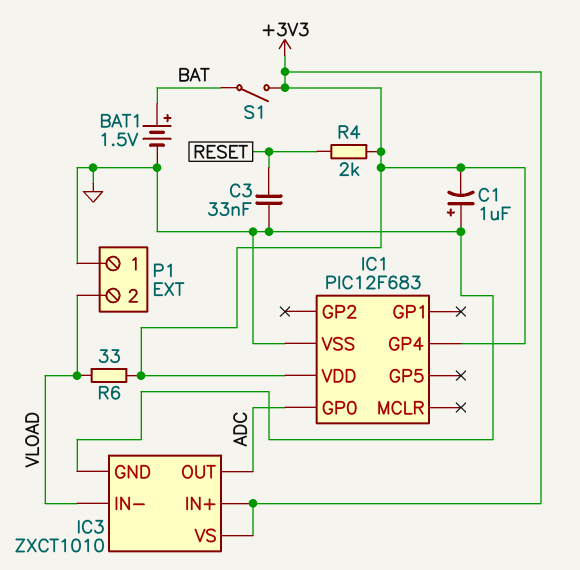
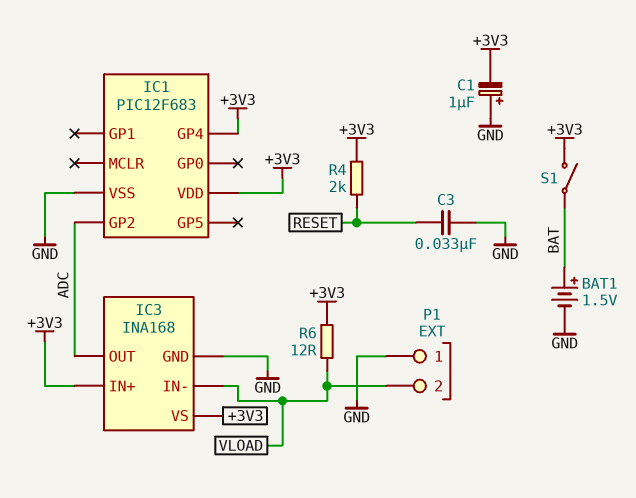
IC1 pin GP0: ADC -> none
IC1 pin GP2: none -> ADC
IC3: ZXCT1010 -> INA168
R6: 33 (+3V3, VLOAD) -> 12 (+3V3, VLOAD)

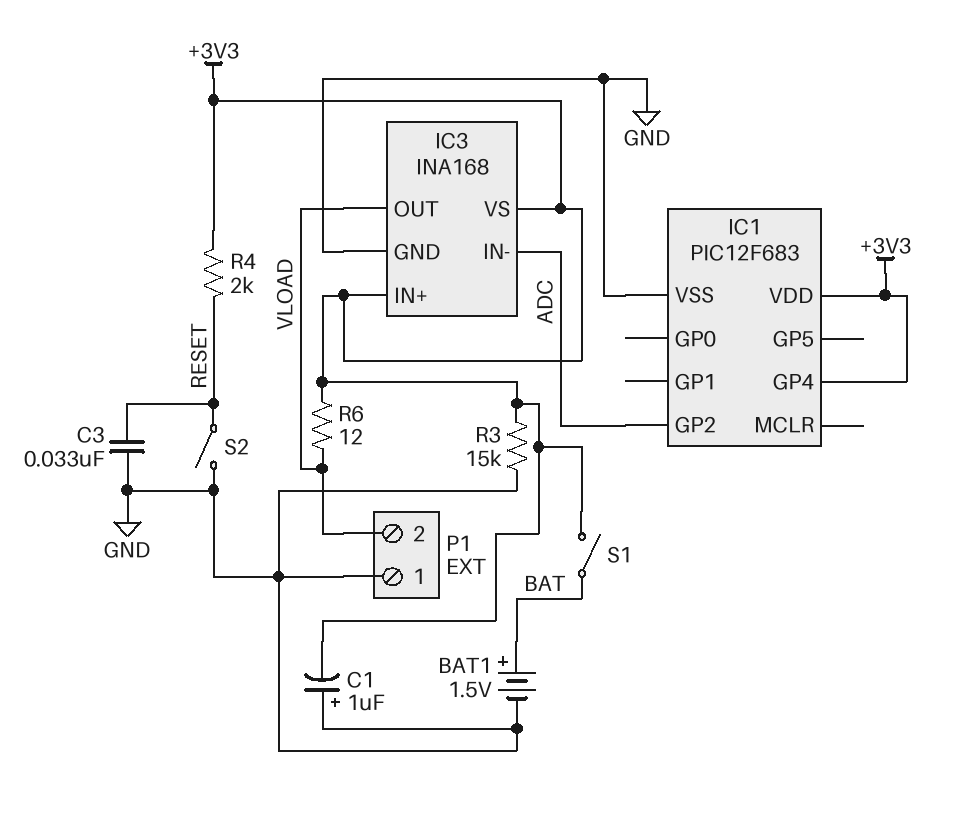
IC3 pin IN-: VLOAD -> ADC
IC3 pin OUT: ADC -> VLOAD
R3: none -> 15k (+3V3, GND)
S2: none -> switch (GND, RESET)

